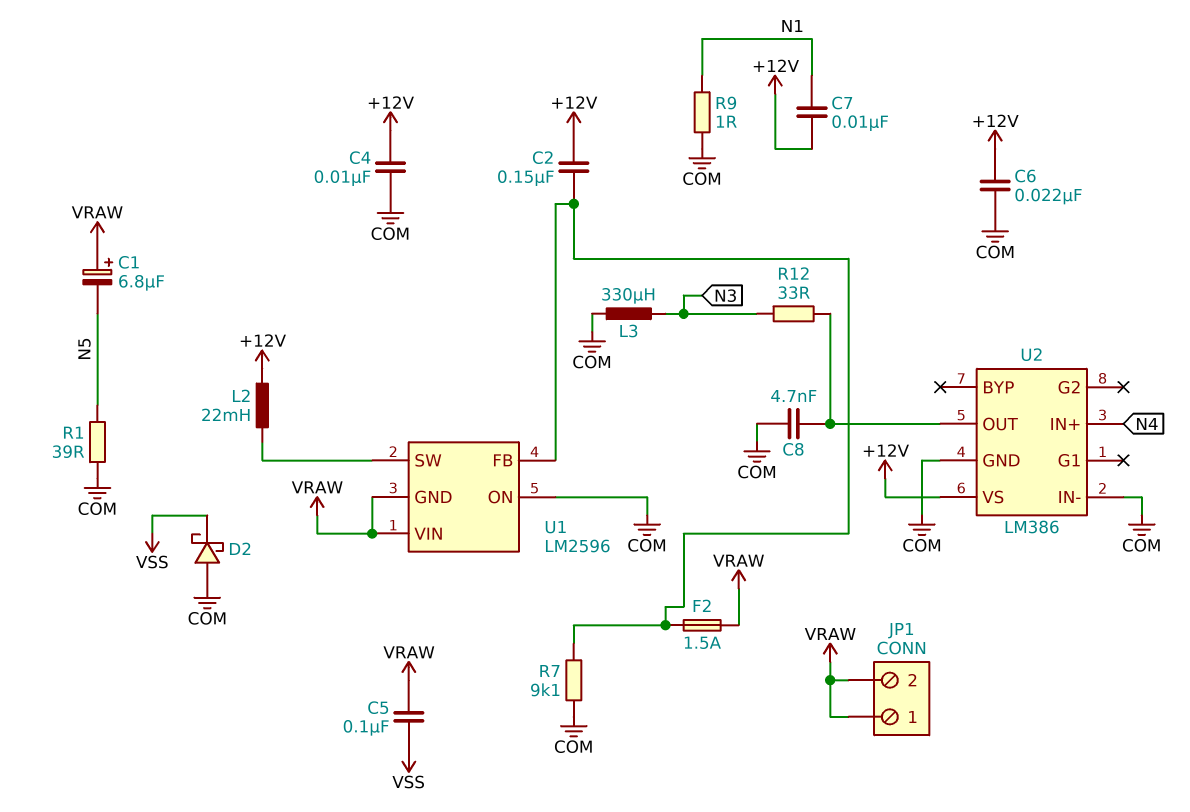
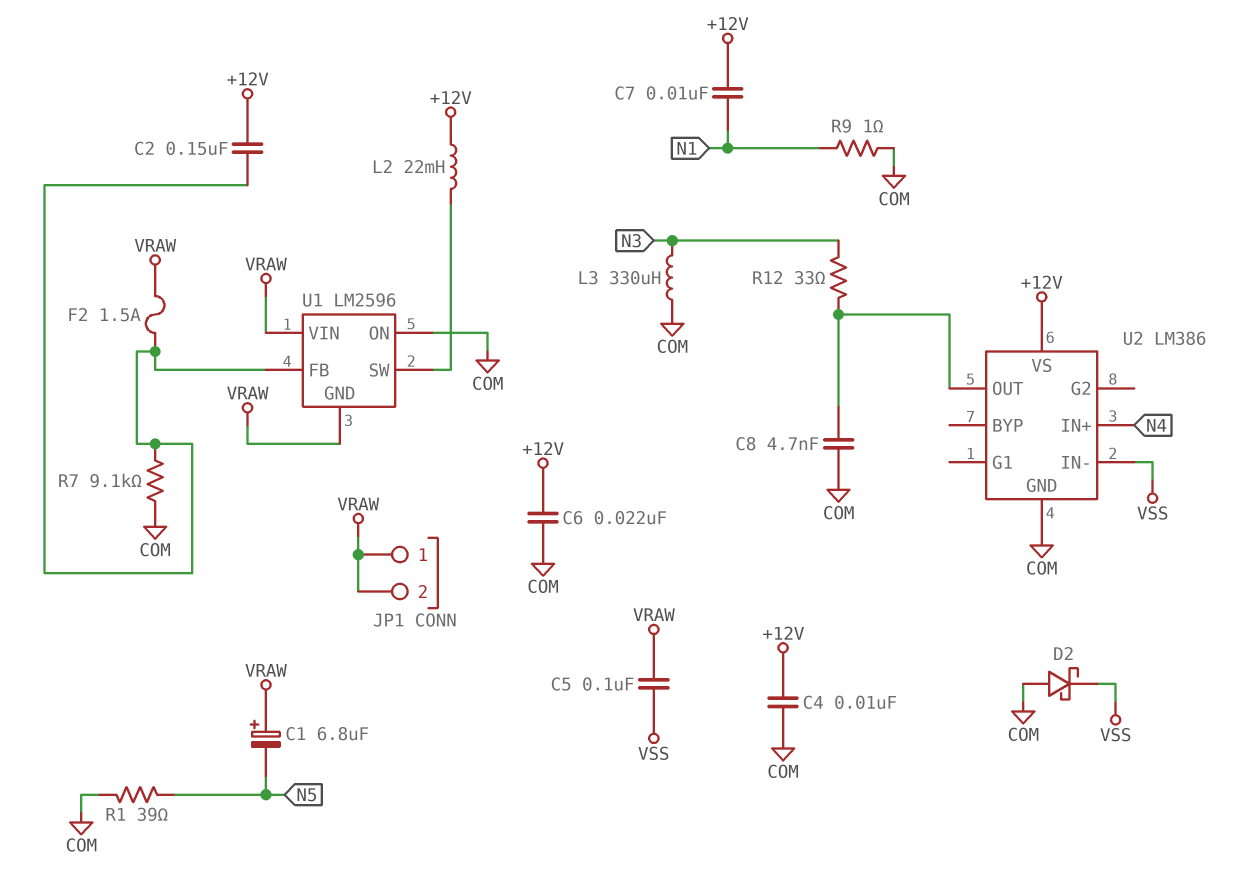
U2 pin IN-: COM -> VSS

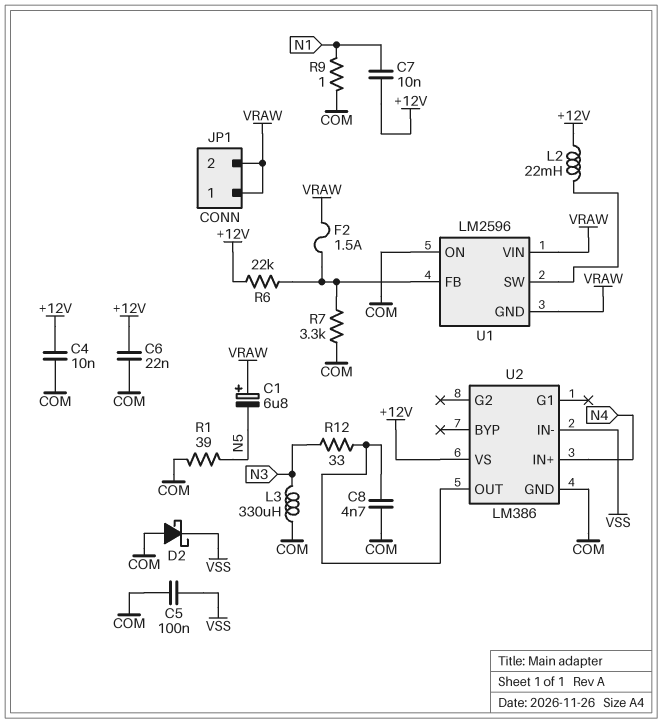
C2: 150nF (+12V, U1/FB) -> none
C5: 100nF (VRAW, VSS) -> 100nF (COM, VSS)
R6: none -> 22k (+12V, U1/FB)
R7: 9.1k (COM, U1/FB) -> 3.3k (COM, U1/FB)

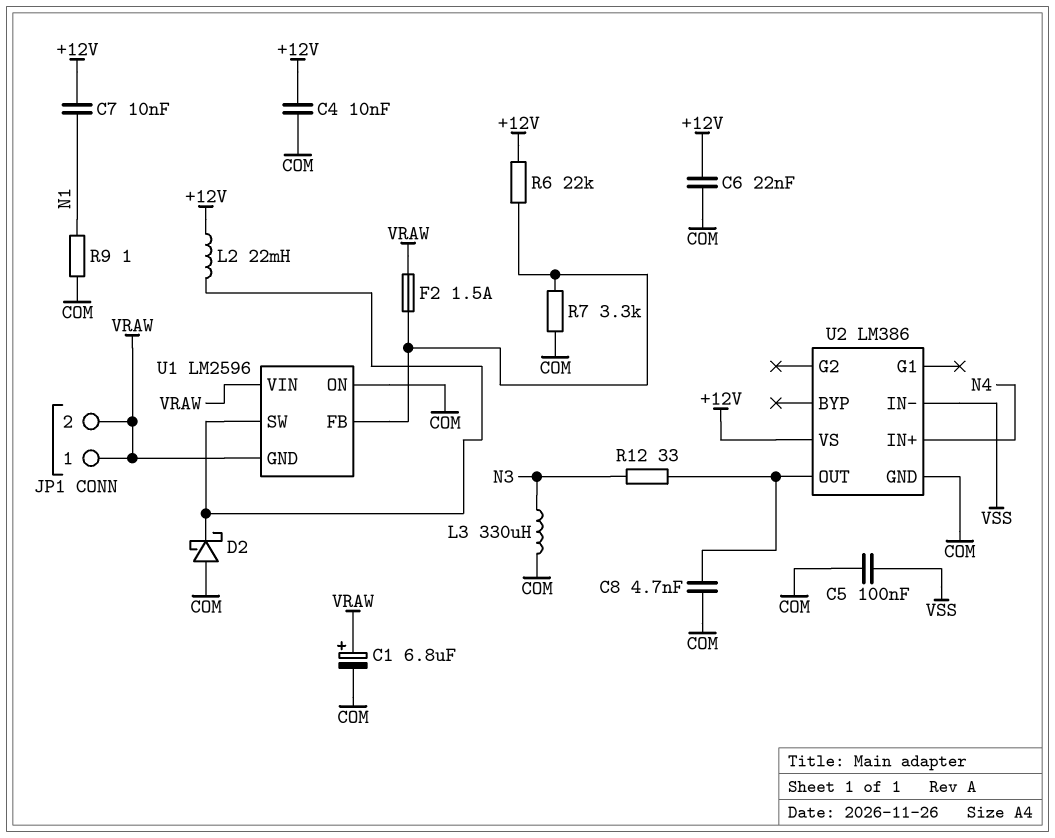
C1: 6.8uF (plus VRAW, minus N5) -> 6.8uF (plus VRAW, minus COM)
D2: schottky (A COM, K VSS) -> schottky (A COM, K U1/SW)
R1: 39 (COM, N5) -> none

